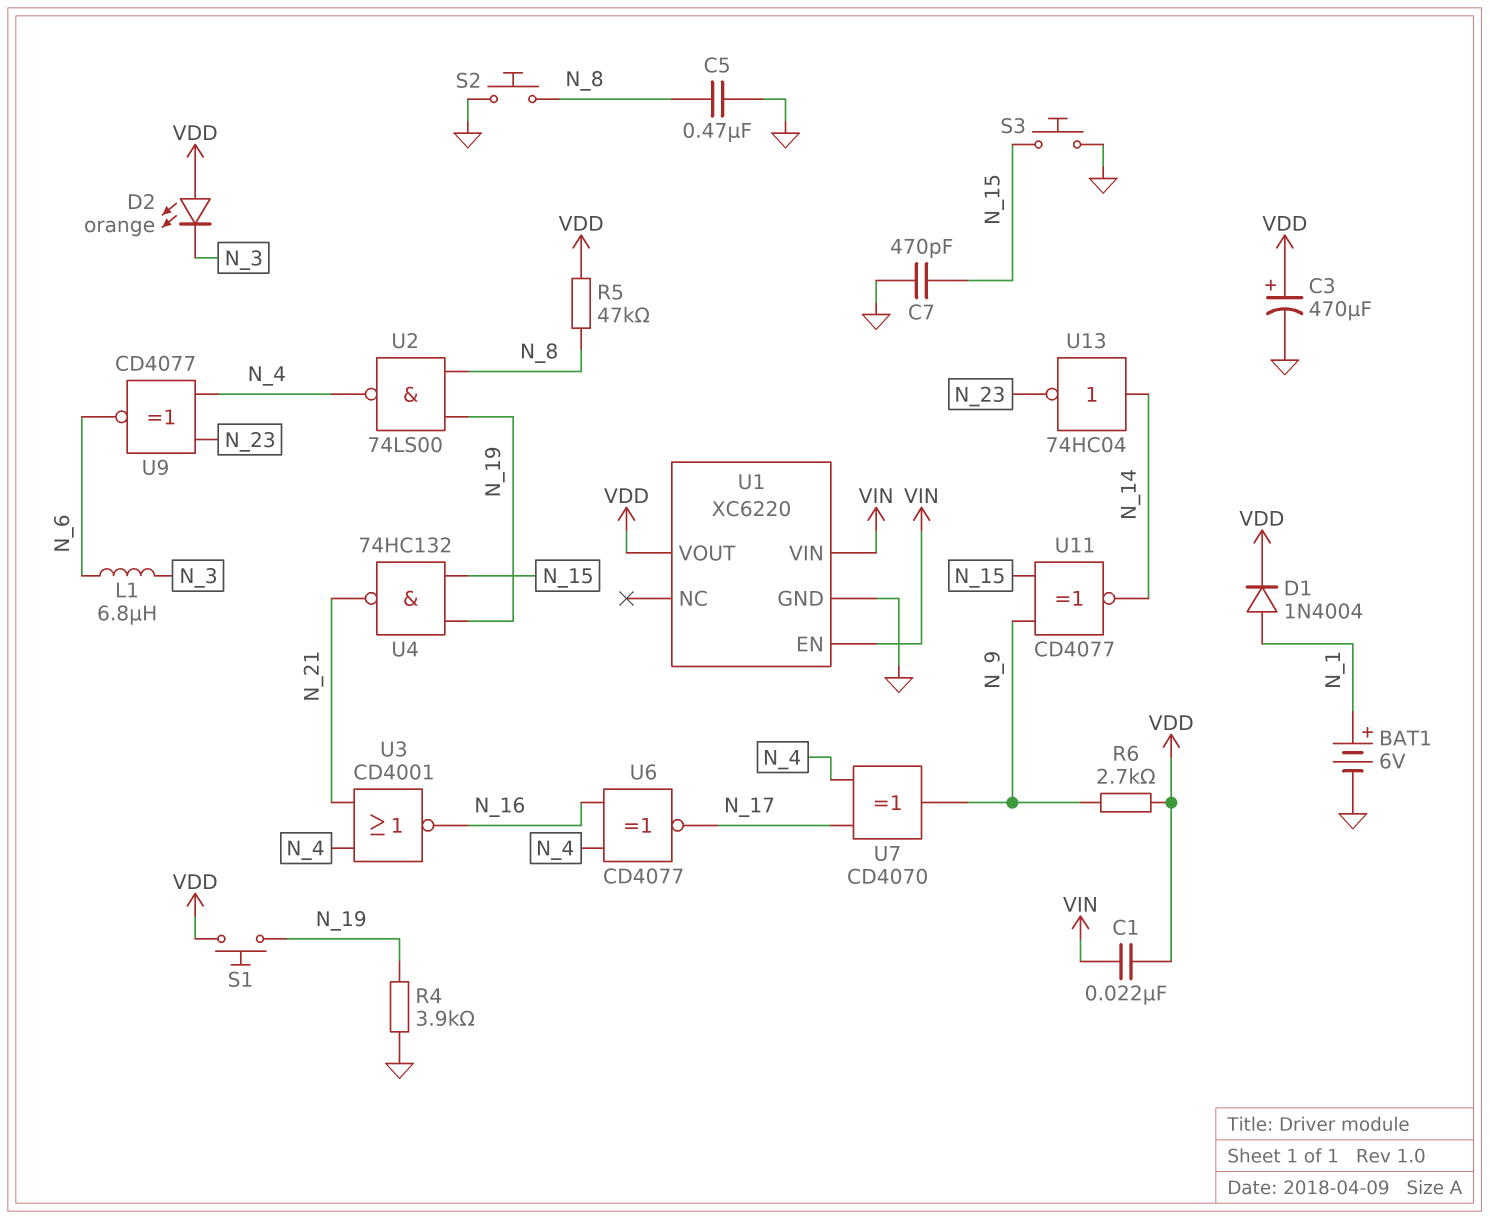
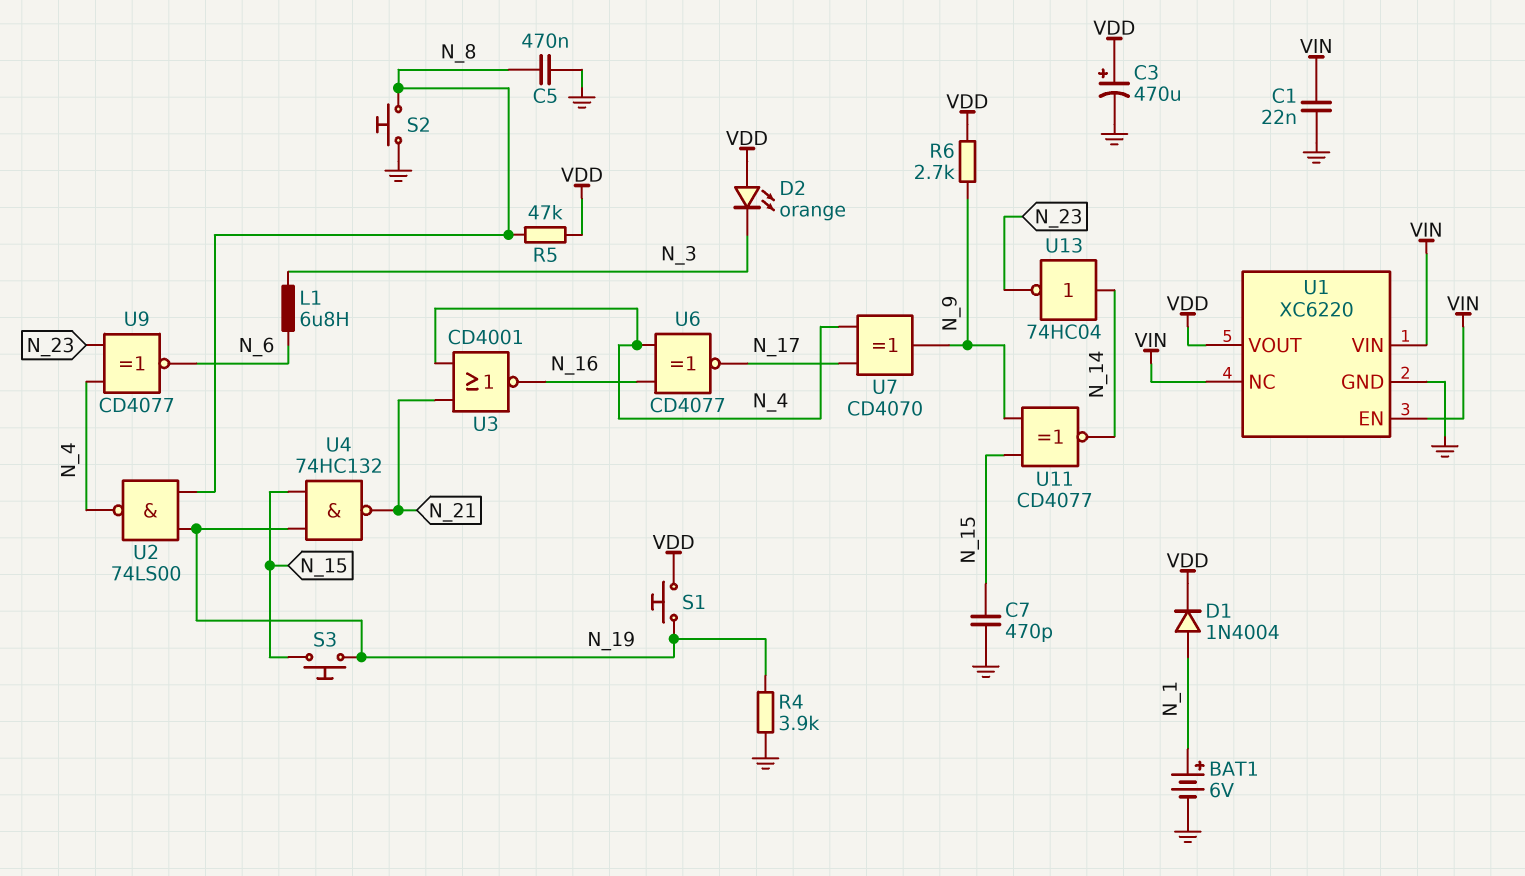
C1: 22nF (VDD, VIN) -> 22nF (GND, VIN)
S3: button (GND, N_15) -> button (N_15, N_19)
U1 pin NC: none -> VIN

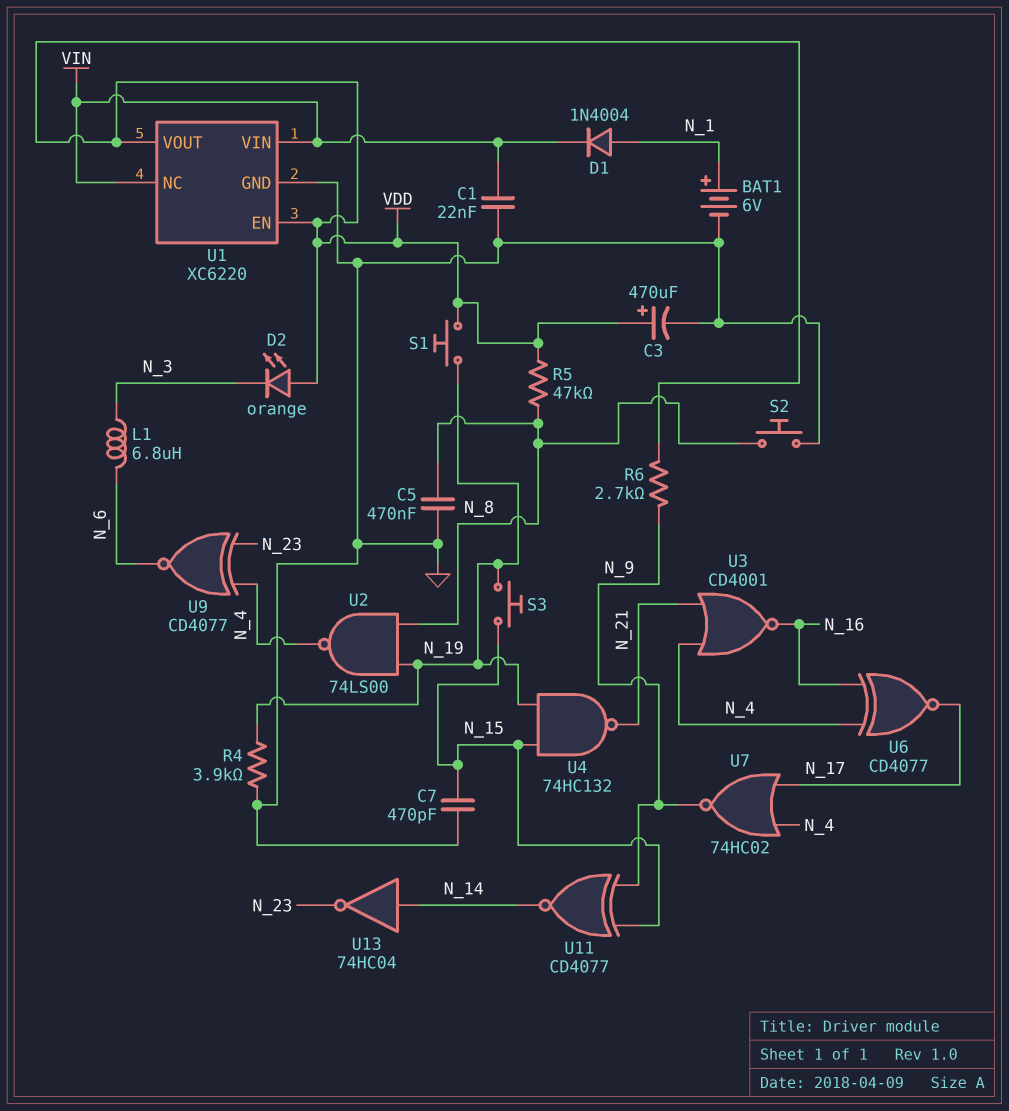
D1: diode 1N4004 (A N_1, K VDD) -> diode 1N4004 (A N_1, K VIN)
U1 pin EN: VIN -> VDD
U7: XOR CD4070 (in N_4, in N_17, out N_9) -> NOR 74HC02 (in N_4, in N_17, out N_9)

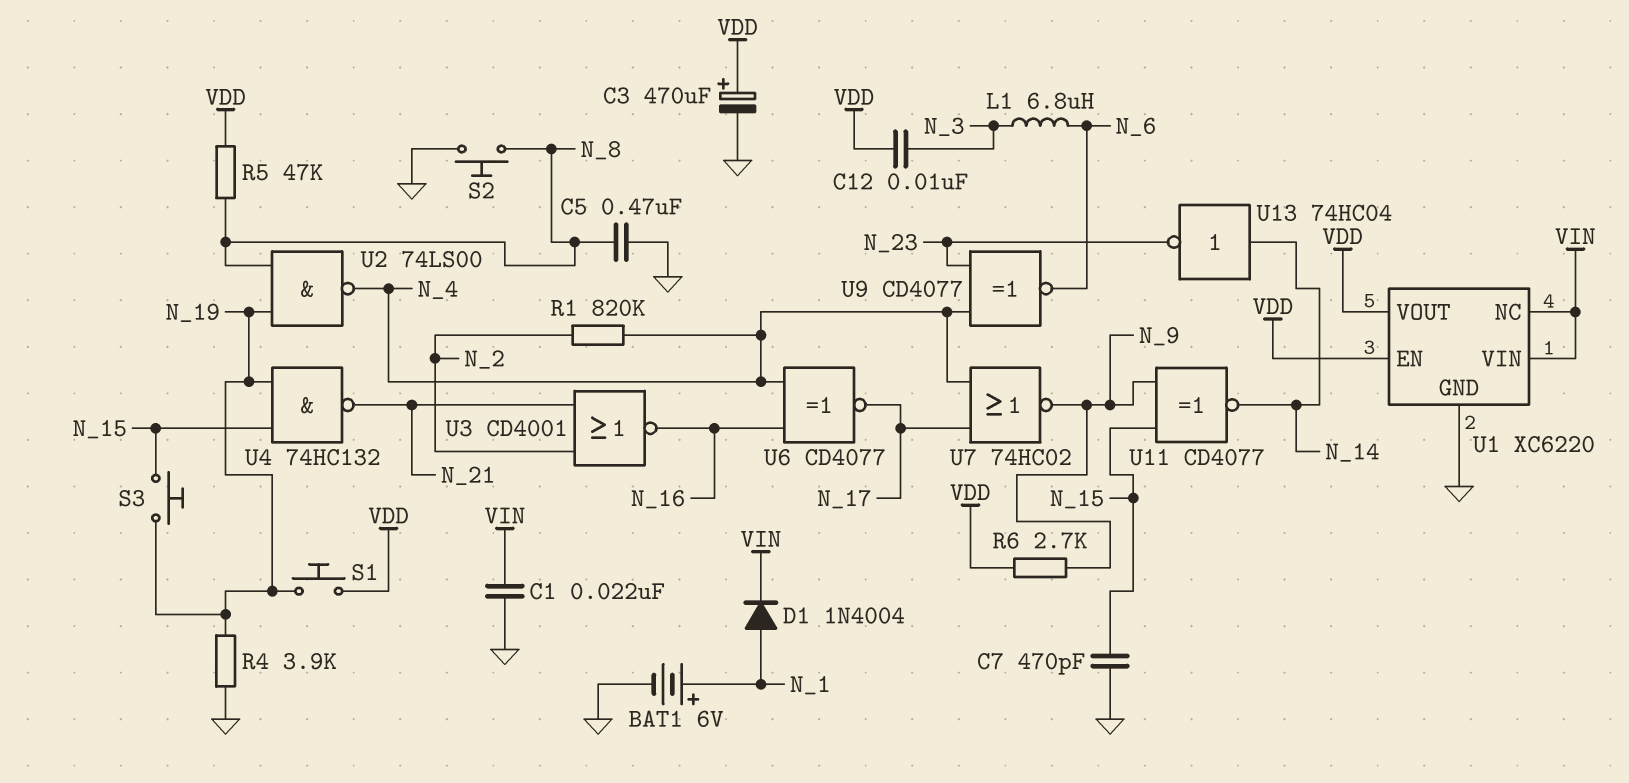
C12: none -> 10nF (N_3, VDD)
D2: LED orange (A VDD, K N_3) -> none
R1: none -> 820k (N_2, N_4)
U3: NOR CD4001 (in N_4, in N_21, out N_16) -> NOR CD4001 (in N_2, in N_21, out N_16)

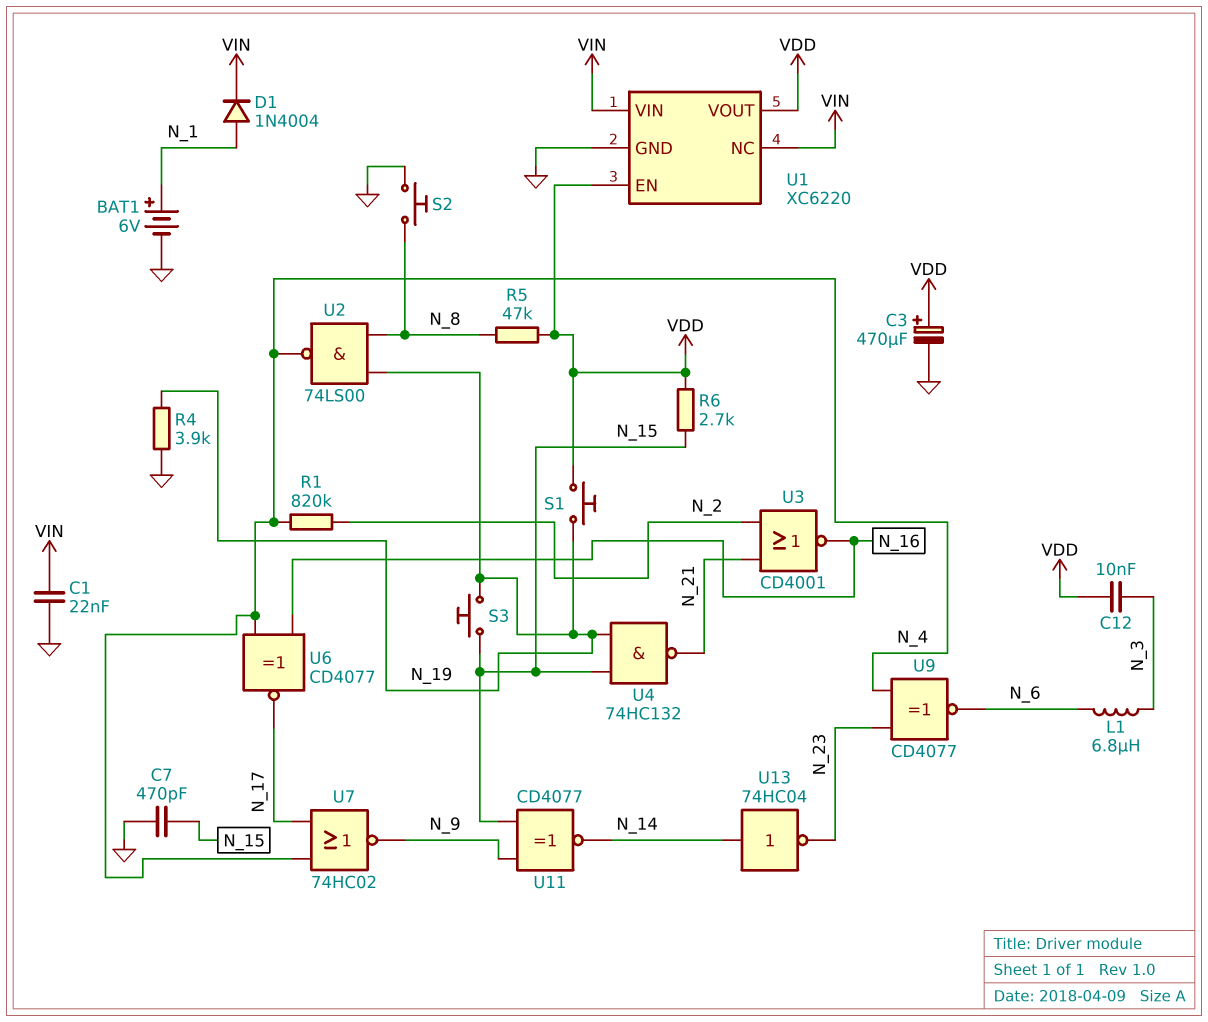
C5: 470nF (GND, N_8) -> none
R6: 2.7k (N_9, VDD) -> 2.7k (N_15, VDD)

